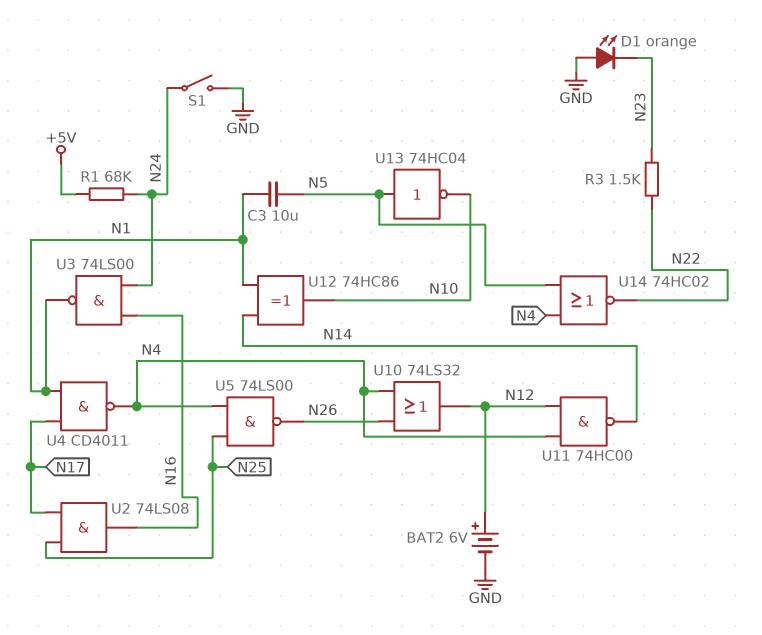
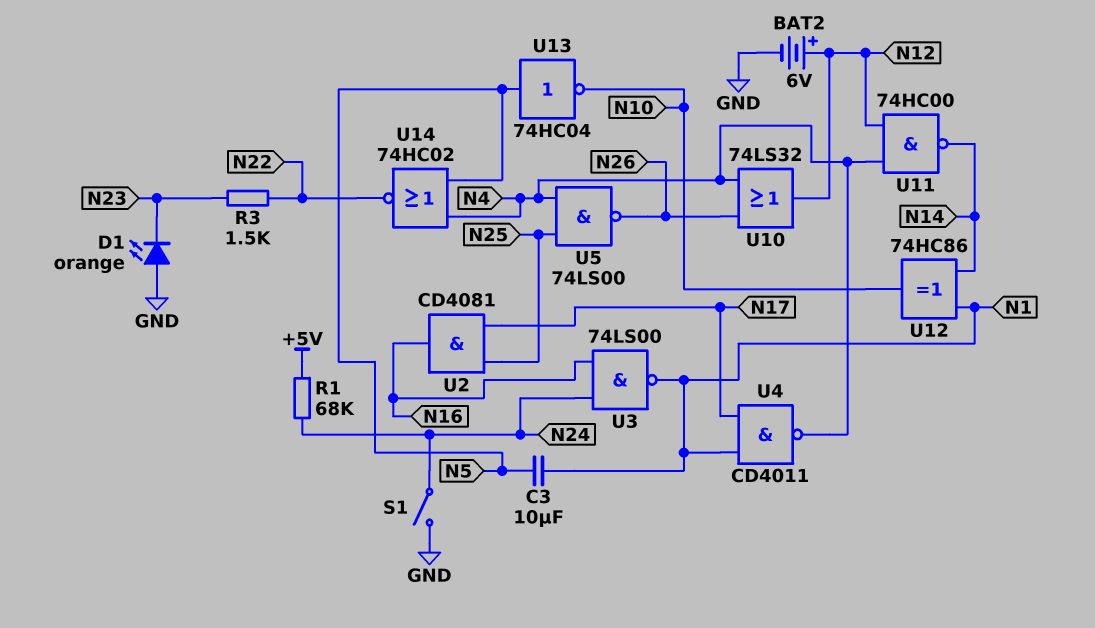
U2: AND 74LS08 (in N17, in N25, out N16) -> AND CD4081 (in N17, in N25, out N16)

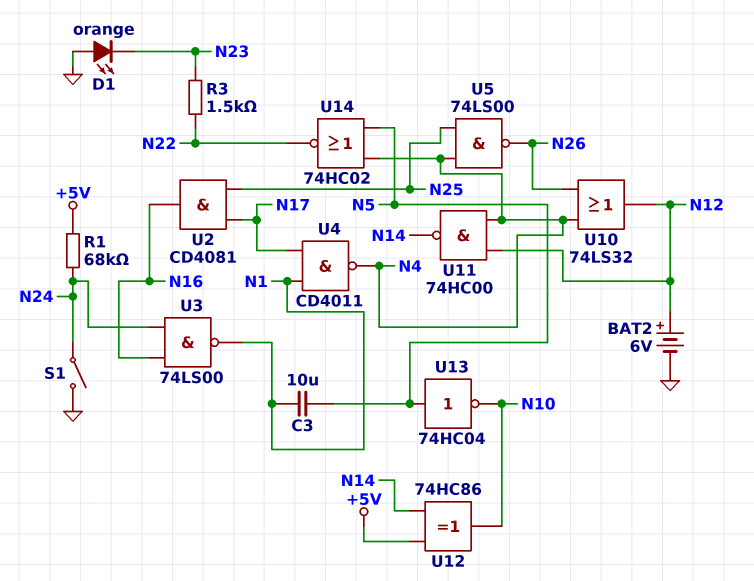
U12: XOR 74HC86 (in N1, in N14, out N10) -> XOR 74HC86 (in +5V, in N14, out N10)

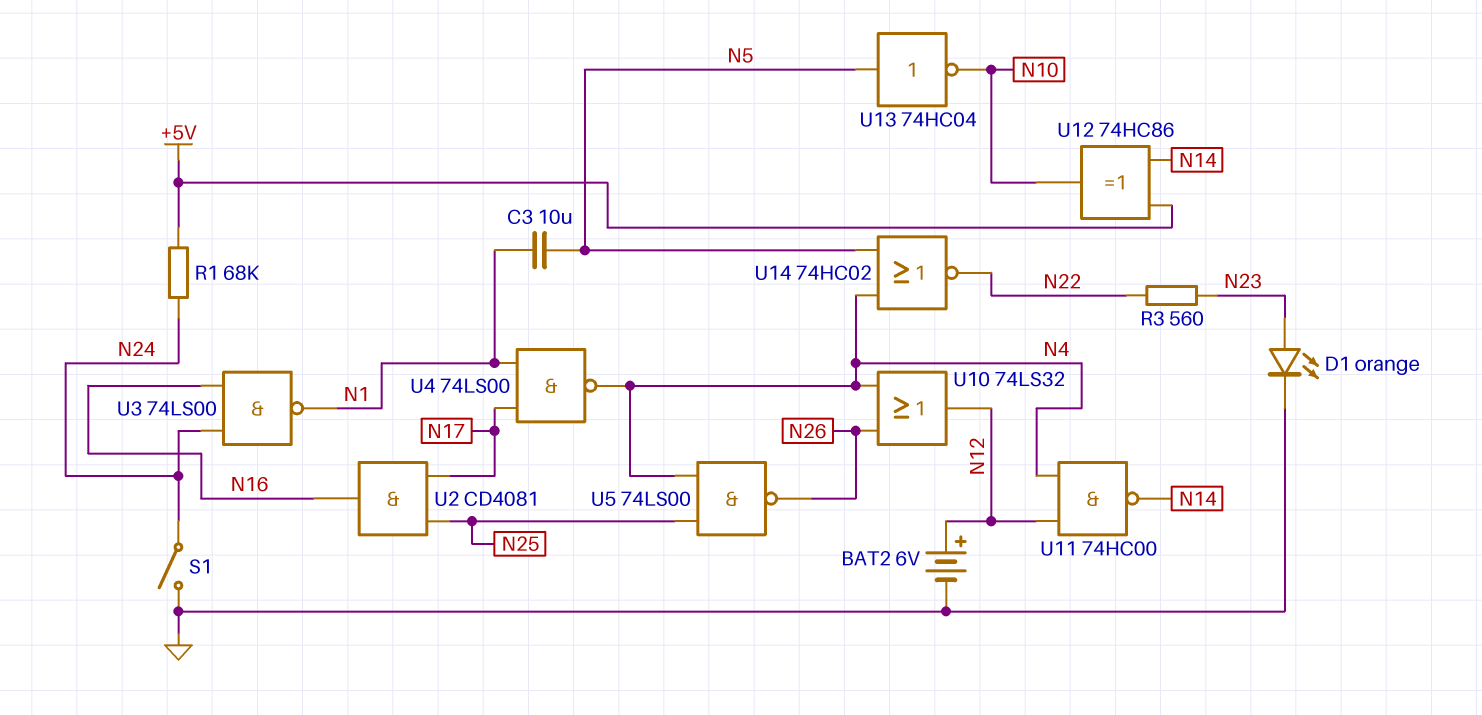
D1: LED orange (A GND, K N23) -> LED orange (A N23, K GND)
R3: 1.5k (N22, N23) -> 560 (N22, N23)
U4: NAND CD4011 (in N1, in N17, out N4) -> NAND 74LS00 (in N1, in N17, out N4)

